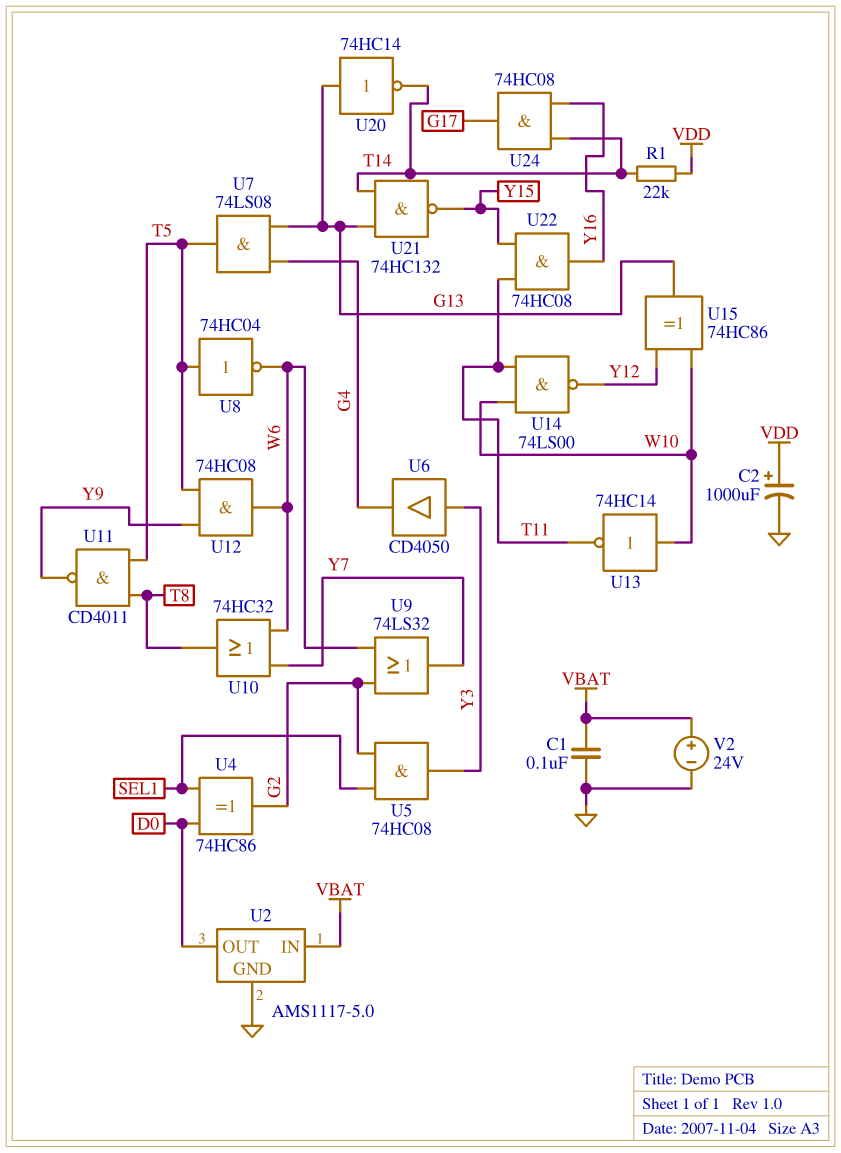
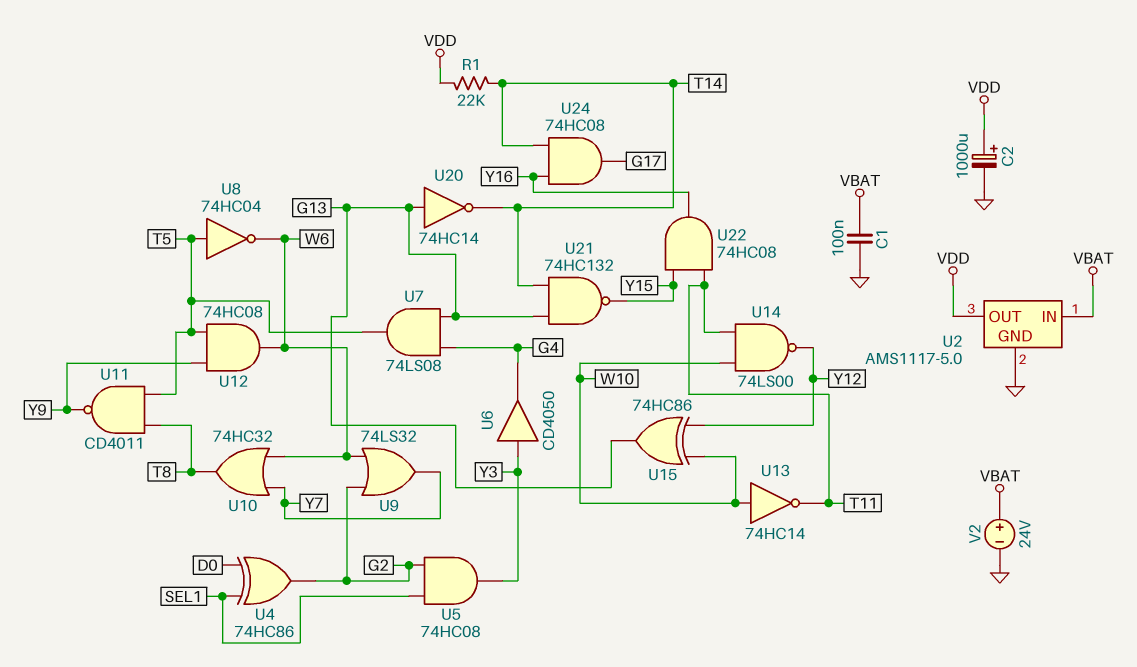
U2 pin OUT: D0 -> VDD

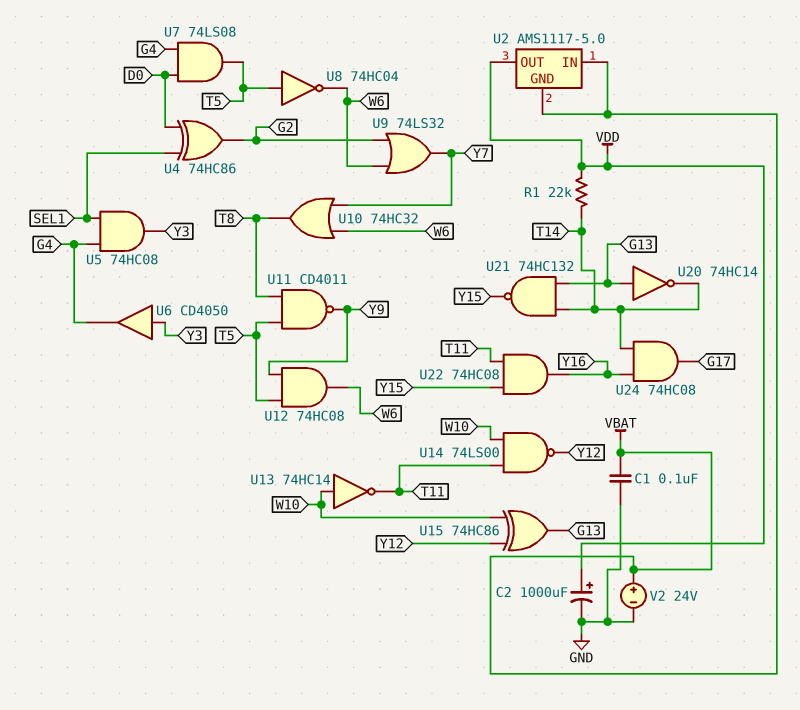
U2 pin GND: GND -> VBAT
U5: AND 74HC08 (in G2, in SEL1, out Y3) -> AND 74HC08 (in G4, in SEL1, out Y3)
U7: AND 74LS08 (in G4, in G13, out T5) -> AND 74LS08 (in D0, in G4, out T5)

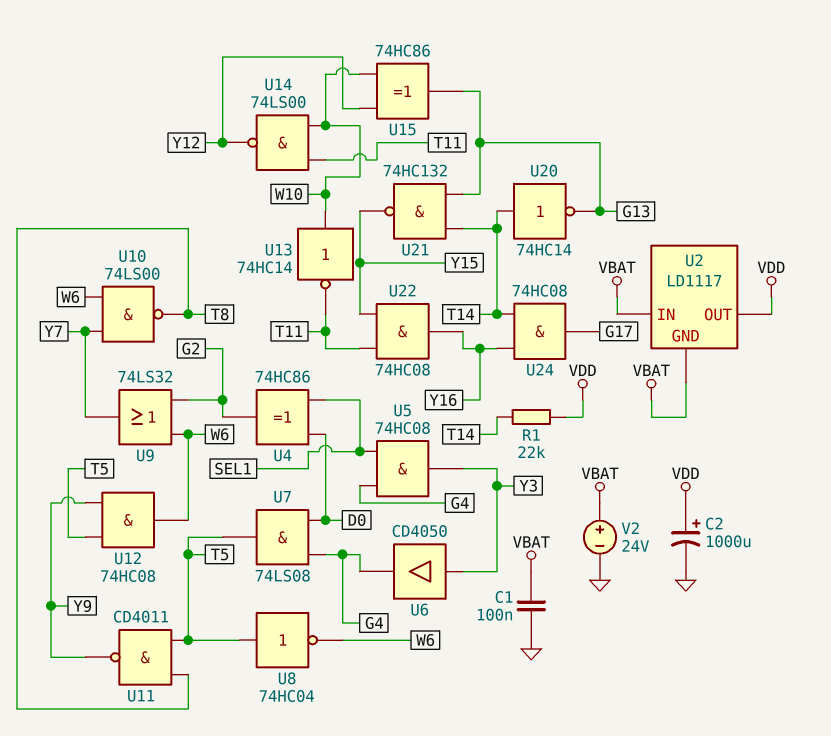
U2: AMS1117-5.0 -> LD1117
U10: OR 74HC32 (in W6, in Y7, out T8) -> NAND 74LS00 (in W6, in Y7, out T8)
U20: NOT 74HC14 (in G13, out T14) -> NOT 74HC14 (in T14, out G13)

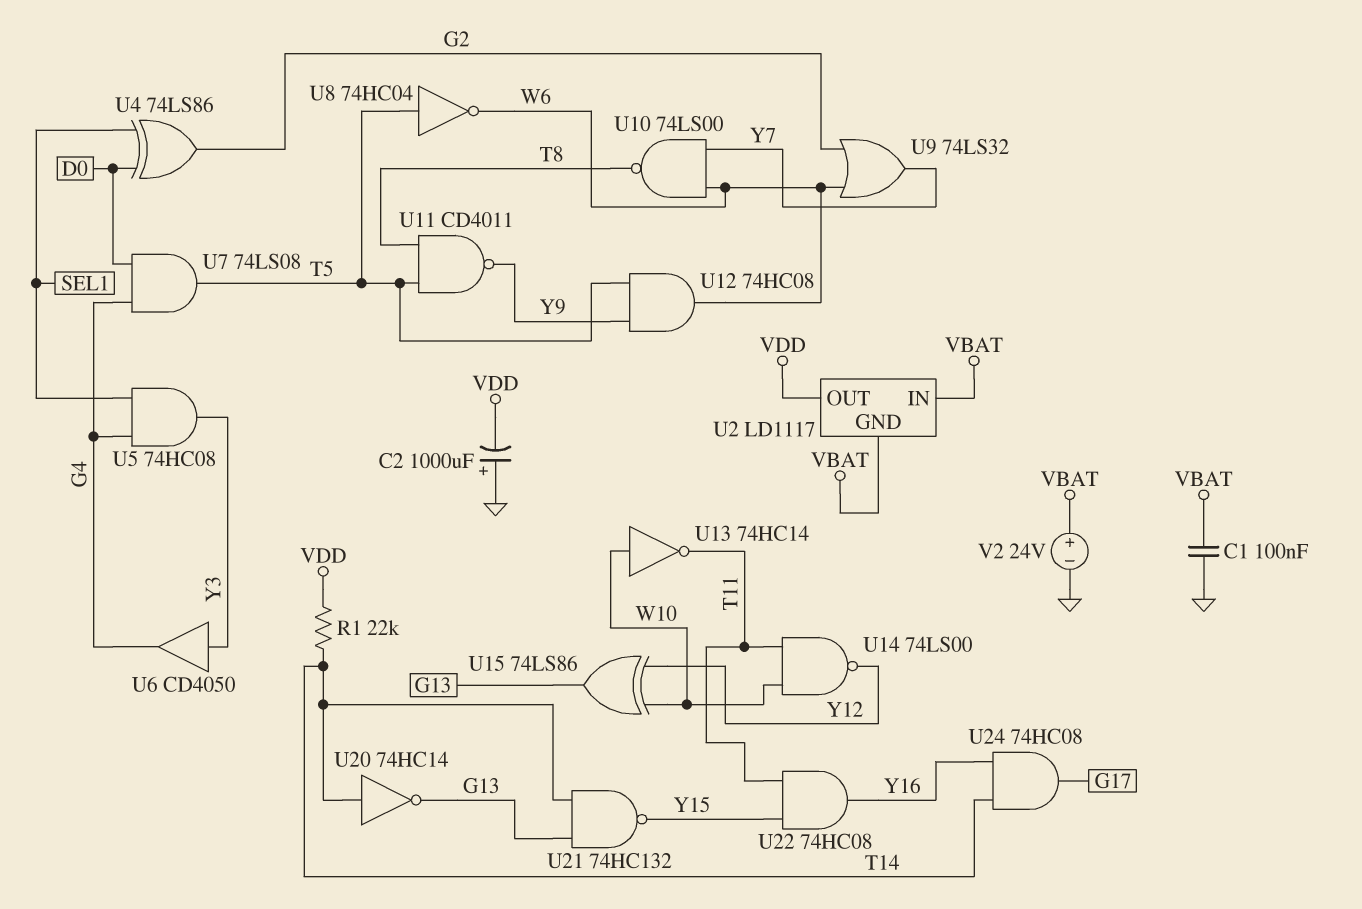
C2: 1000uF (plus VDD, minus GND) -> 1000uF (plus GND, minus VDD)
U4: XOR 74HC86 (in D0, in SEL1, out G2) -> XOR 74LS86 (in D0, in SEL1, out G2)
U15: XOR 74HC86 (in W10, in Y12, out G13) -> XOR 74LS86 (in W10, in Y12, out G13)

